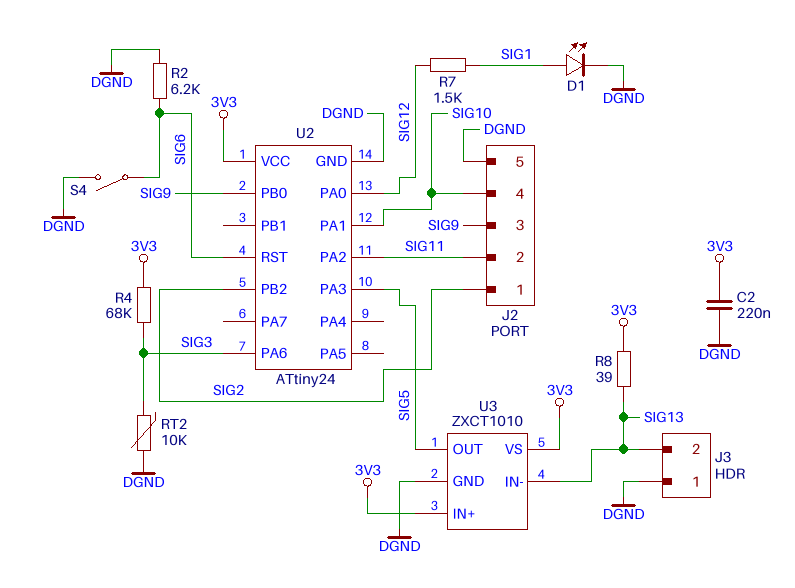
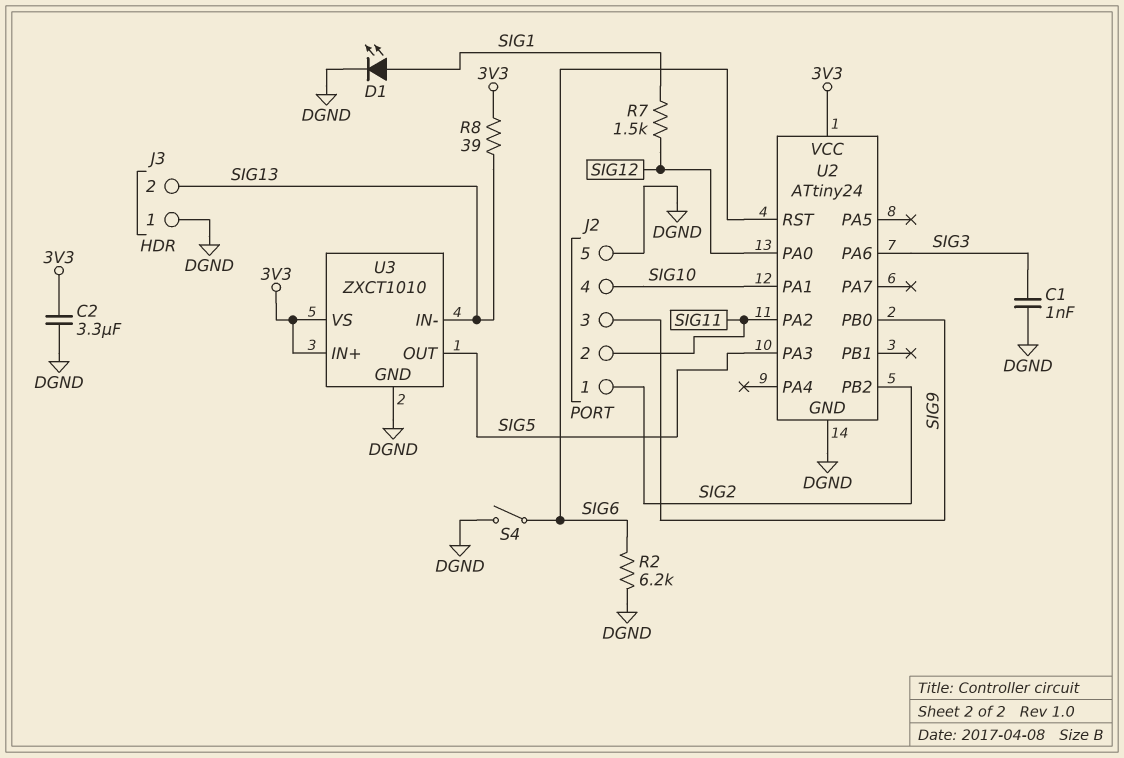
C1: none -> 1nF (DGND, SIG3)
C2: 220nF (3V3, DGND) -> 3.3uF (3V3, DGND)
R4: 68k (3V3, SIG3) -> none
RT2: 10k (DGND, SIG3) -> none

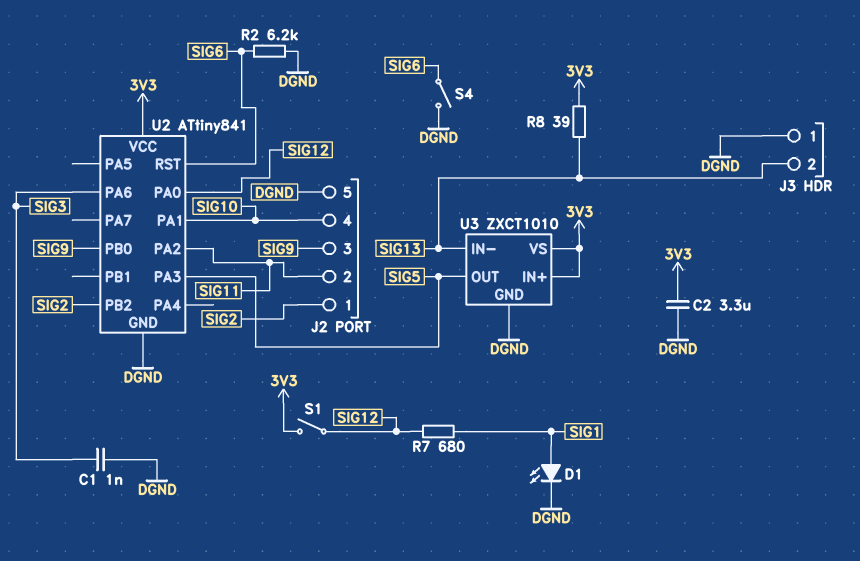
R7: 1.5k (SIG1, SIG12) -> 680 (SIG1, SIG12)
S1: none -> switch (3V3, SIG12)
U2: ATtiny24 -> ATtiny841

